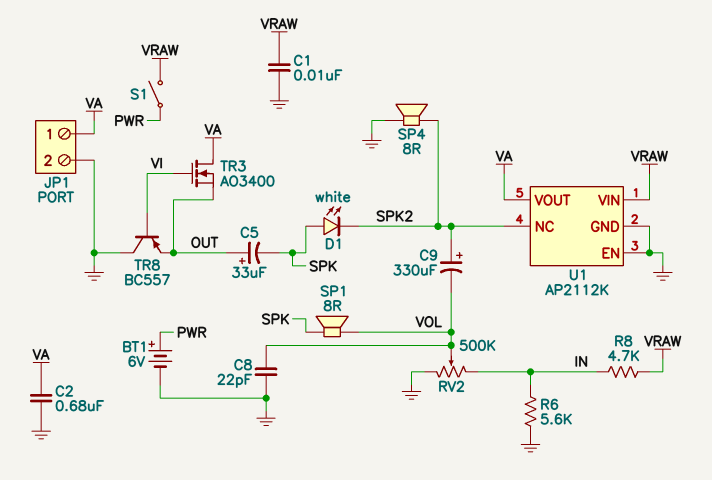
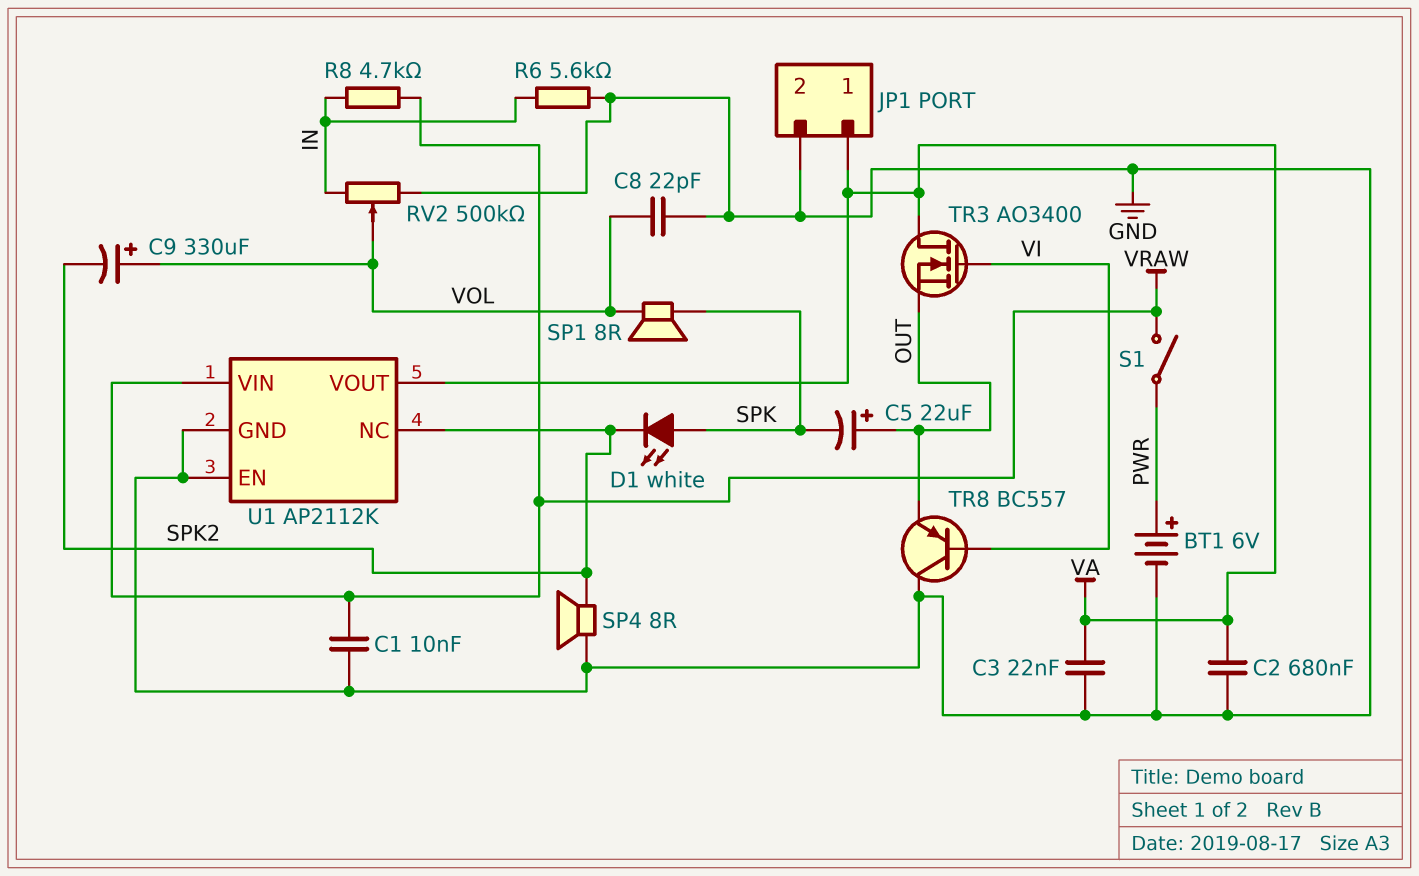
C3: none -> 22nF (GND, VA)
C5: 33uF (plus OUT, minus SPK) -> 22uF (plus OUT, minus SPK)
C9: 330uF (plus SPK2, minus VOL) -> 330uF (plus VOL, minus SPK2)

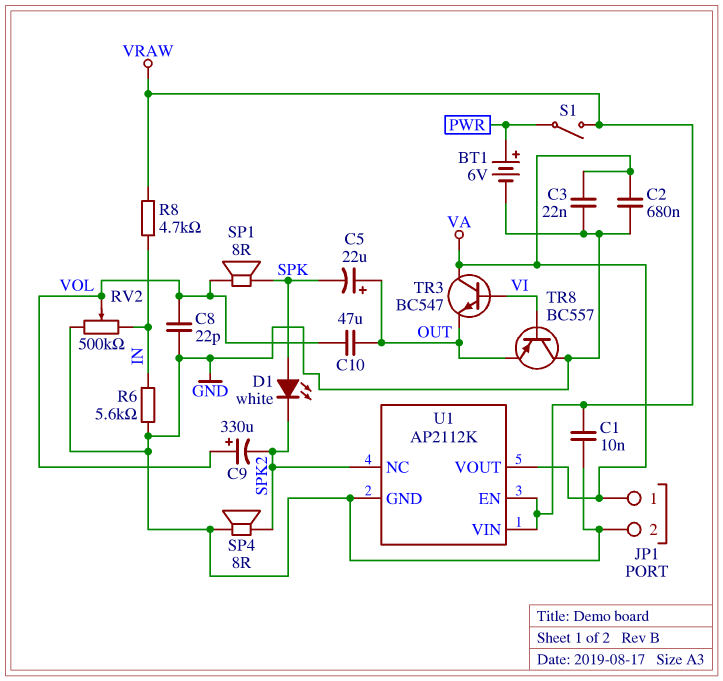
C10: none -> 47uF (OUT, VOL)
TR3: NMOS AO3400 (G VI, D VA, S OUT) -> NPN BC547 (B VI, C VA, E OUT)
U1 pin EN: GND -> VRAW

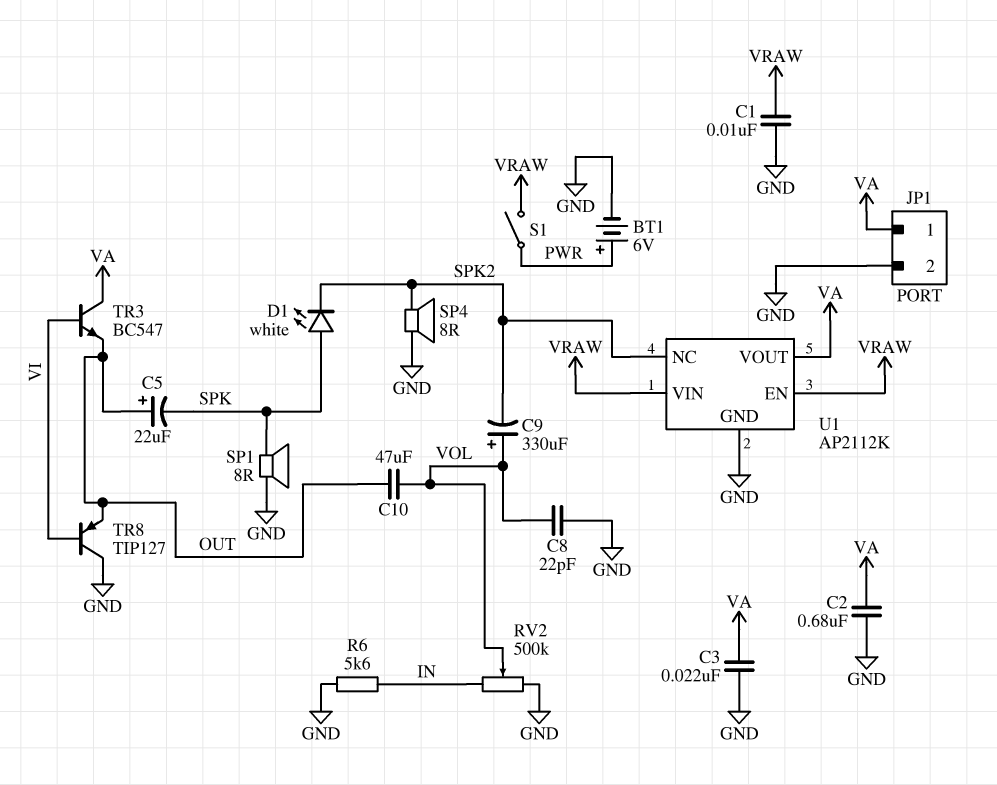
R8: 4.7k (IN, VRAW) -> none
SP1: speaker 8R (SPK, VOL) -> speaker 8R (GND, SPK)
TR8: PNP BC557 (B VI, C GND, E OUT) -> PNP TIP127 (B VI, C GND, E OUT)

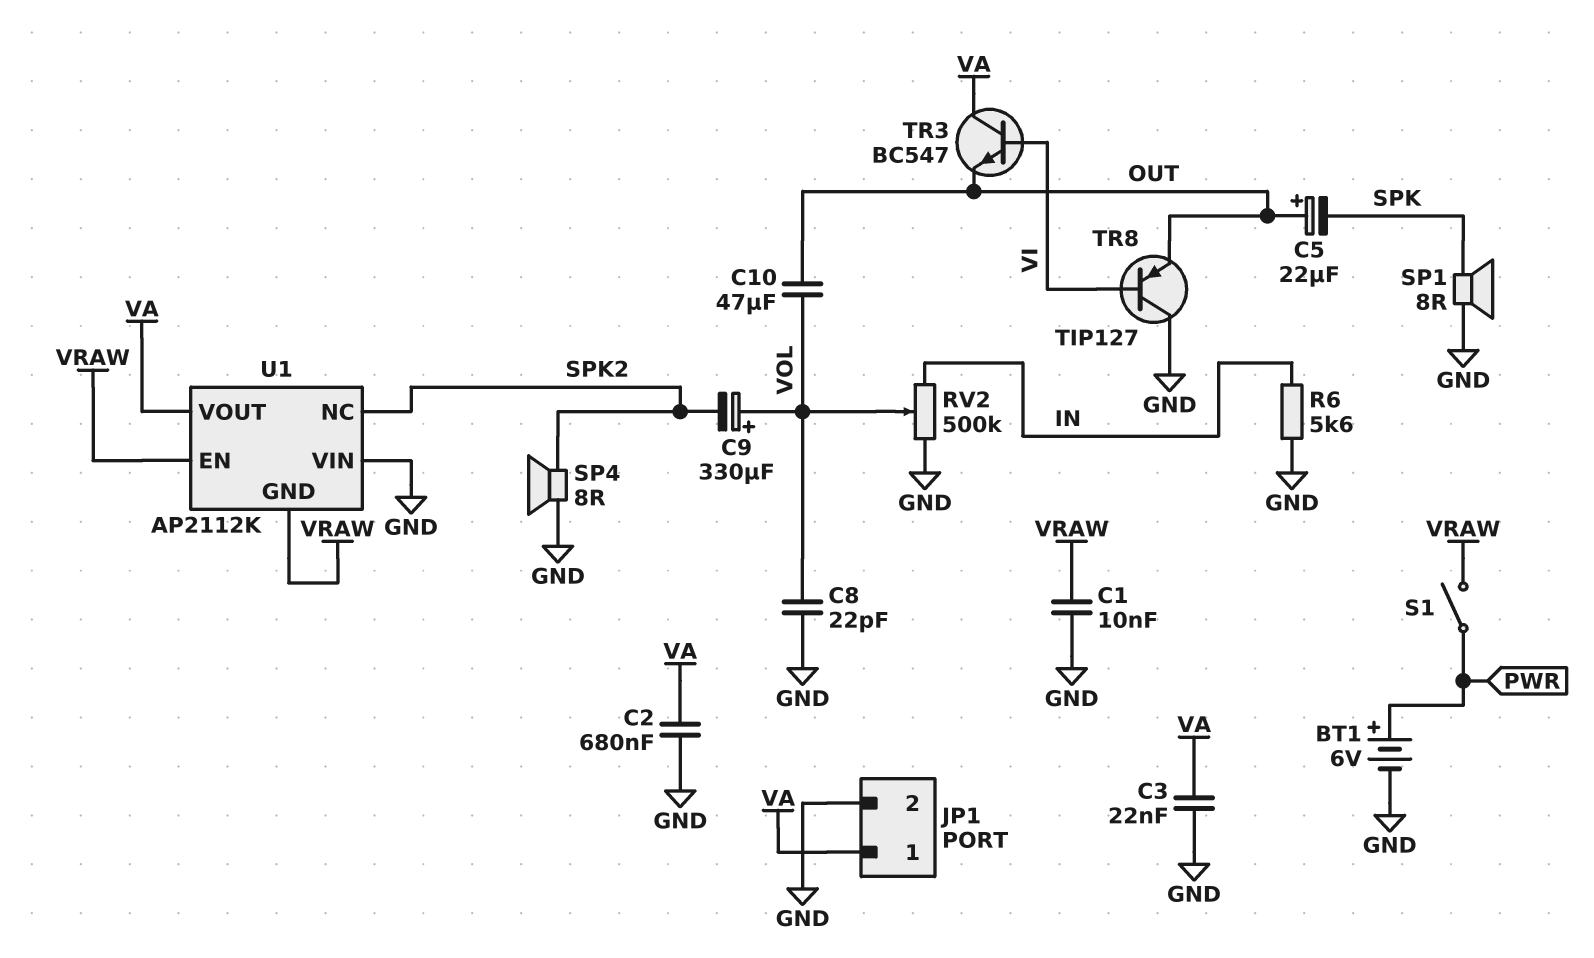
D1: LED white (A SPK, K SPK2) -> none
U1 pin GND: GND -> VRAW
U1 pin VIN: VRAW -> GND

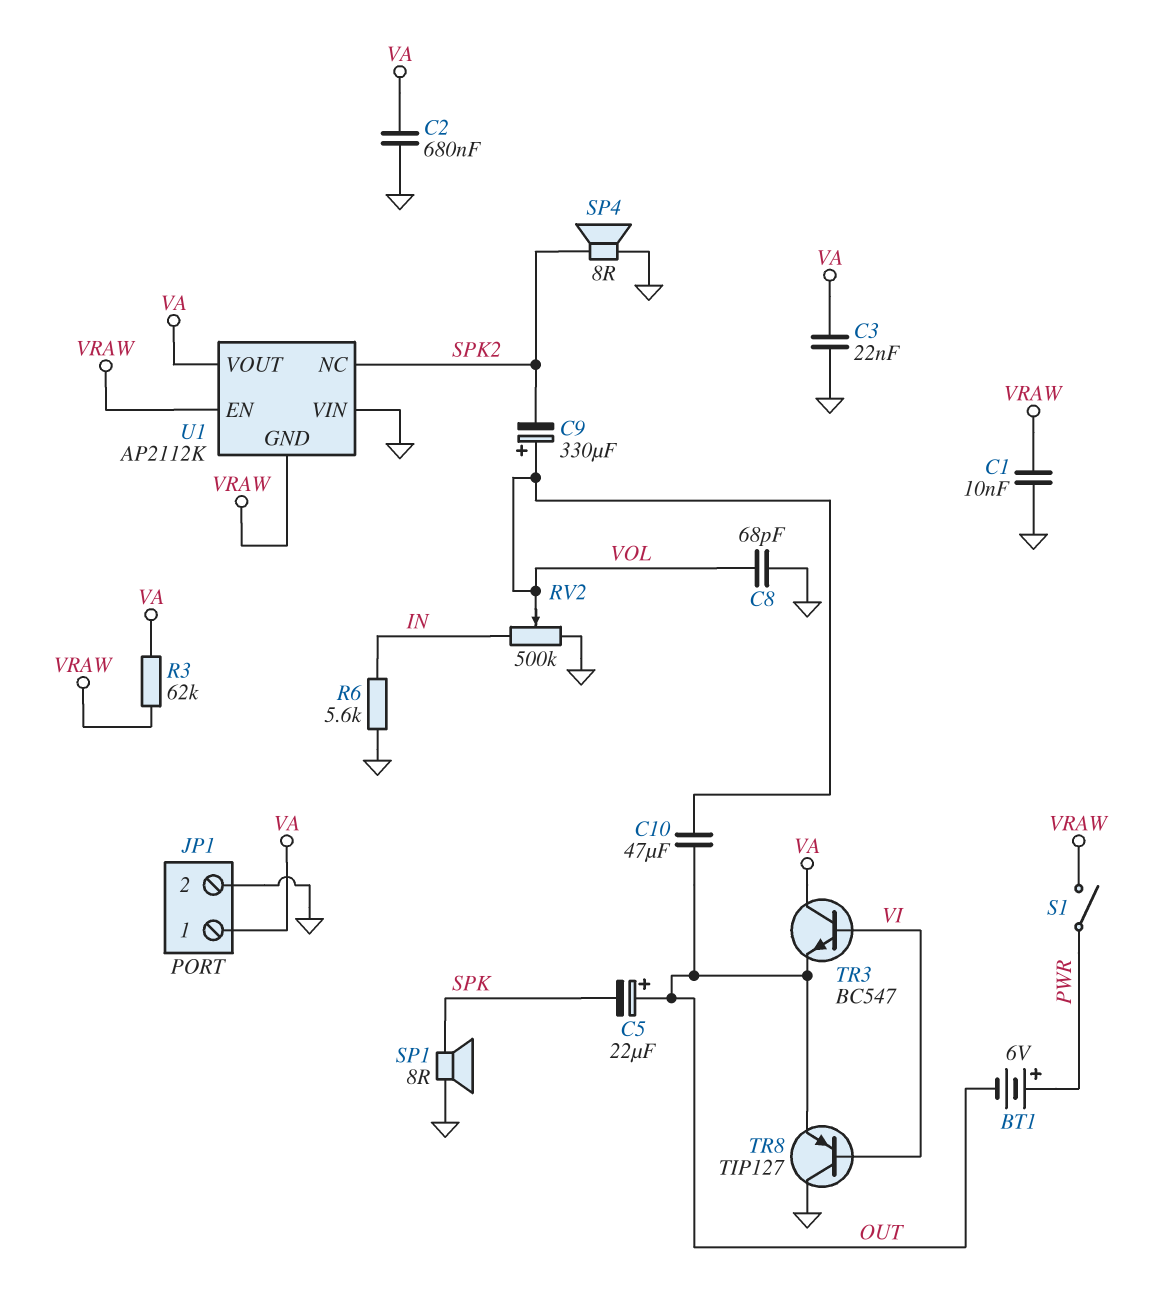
BT1: 6V (plus PWR, minus GND) -> 6V (plus PWR, minus OUT)
C8: 22pF (GND, VOL) -> 68pF (GND, VOL)
R3: none -> 62k (VA, VRAW)

